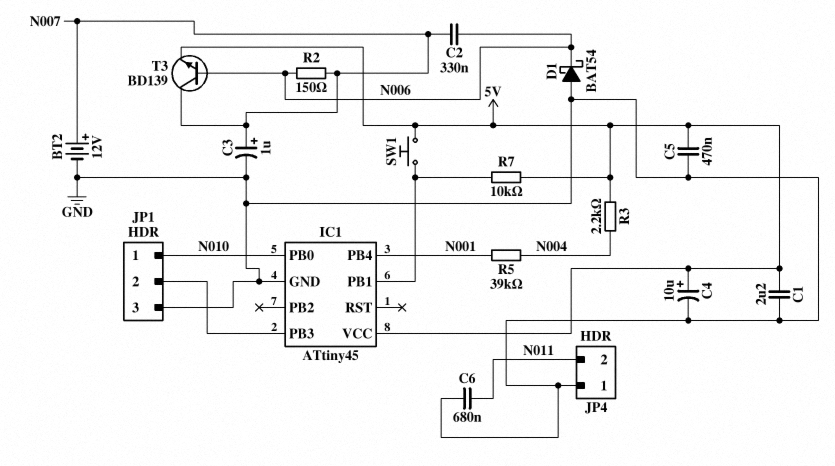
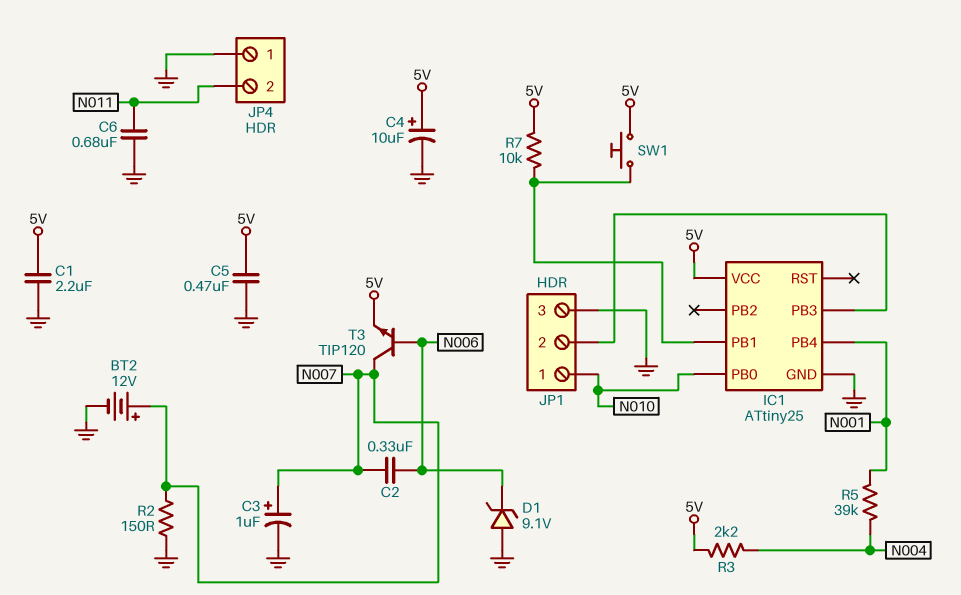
D1: schottky BAT54 (A GND, K N006) -> zener 9.1V (A GND, K N006)
IC1: ATtiny45 -> ATtiny25
R2: 150 (N006, N007) -> 150 (GND, N007)
T3: NPN BD139 (B N006, C N007, E 5V) -> NPN TIP120 (B N006, C N007, E 5V)

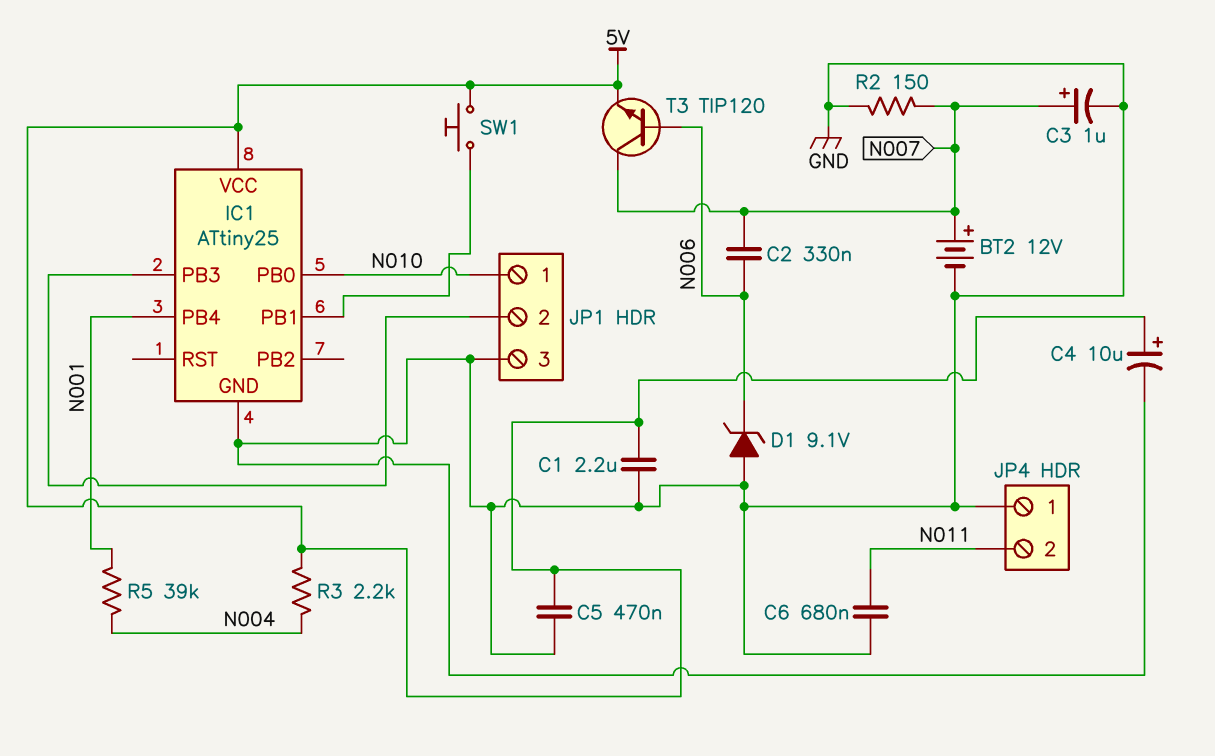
R7: 10k (5V, IC1/PB1) -> none

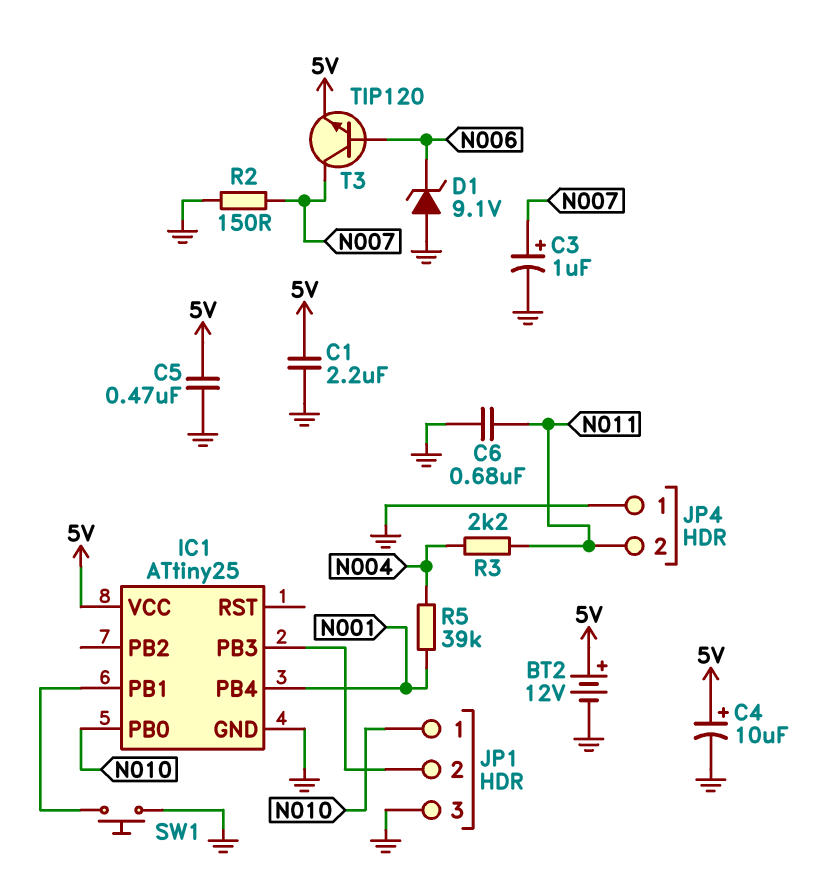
BT2: 12V (plus N007, minus GND) -> 12V (plus 5V, minus GND)
C2: 330nF (N006, N007) -> none
R3: 2.2k (5V, N004) -> 2.2k (N004, N011)
SW1: button (5V, IC1/PB1) -> button (GND, IC1/PB1)

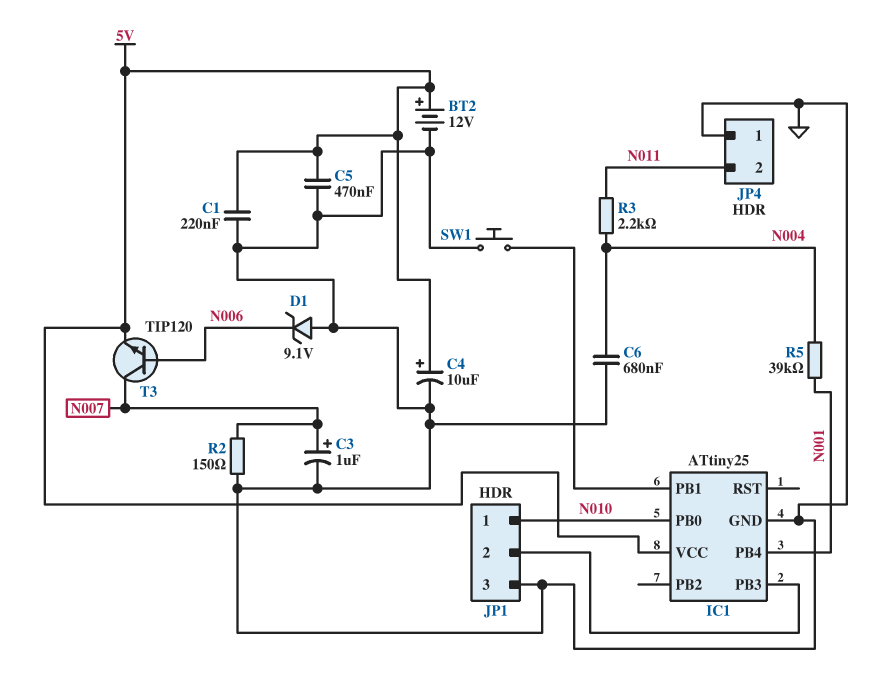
C1: 2.2uF (5V, GND) -> 220nF (5V, GND)
C6: 680nF (GND, N011) -> 680nF (GND, N004)

